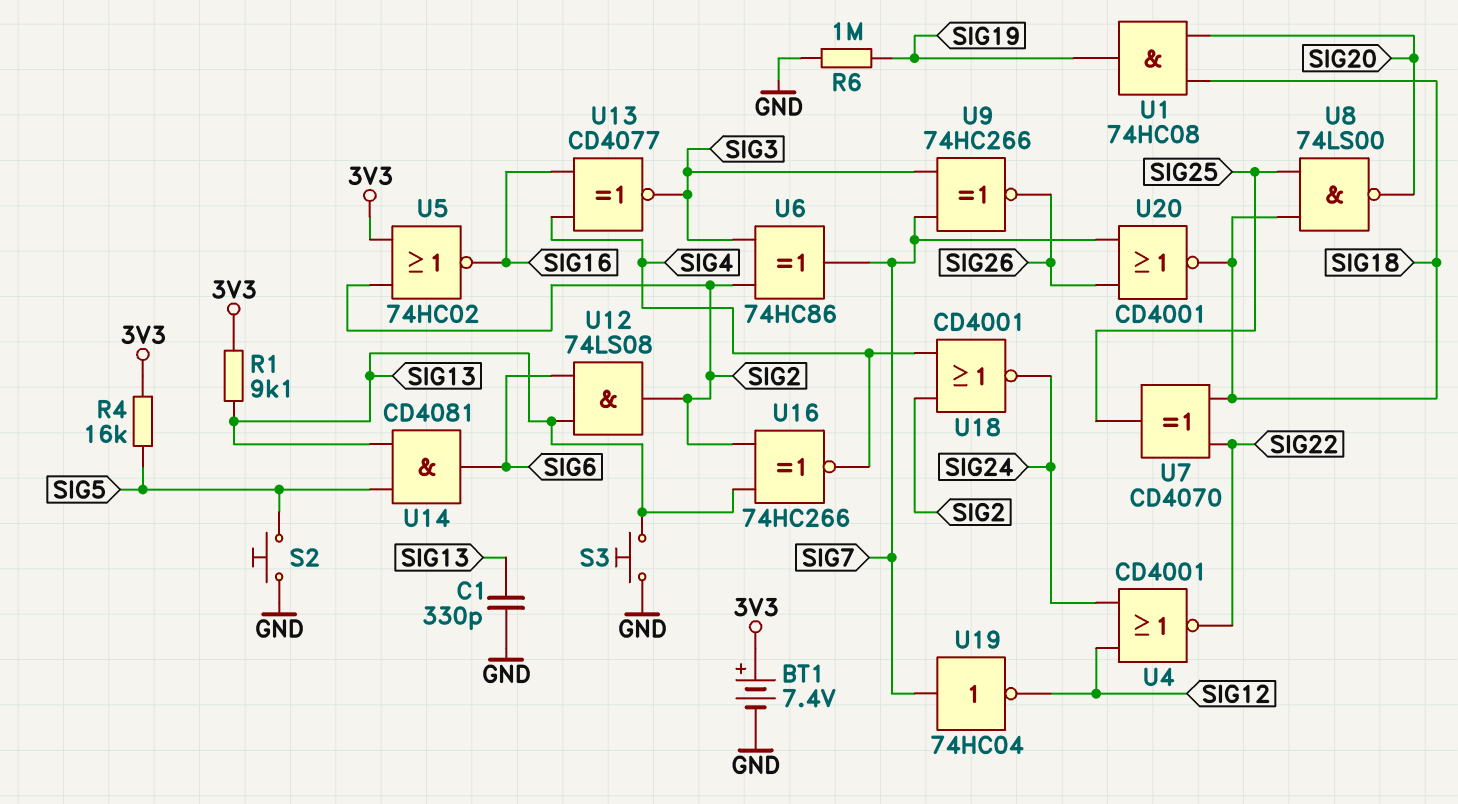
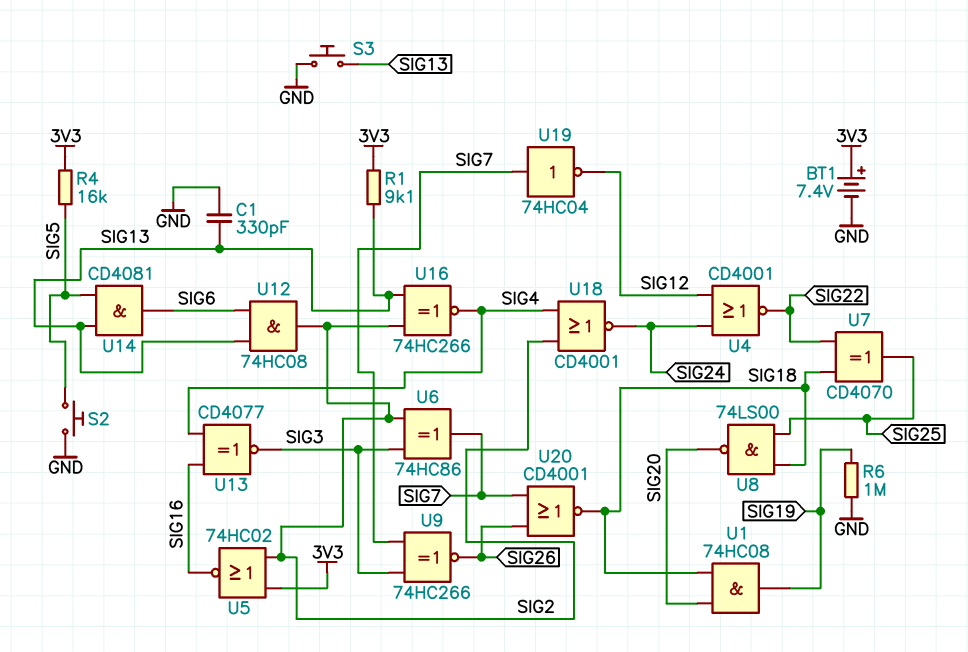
U12: AND 74LS08 (in SIG6, in SIG13, out SIG2) -> AND 74HC08 (in SIG6, in SIG13, out SIG2)

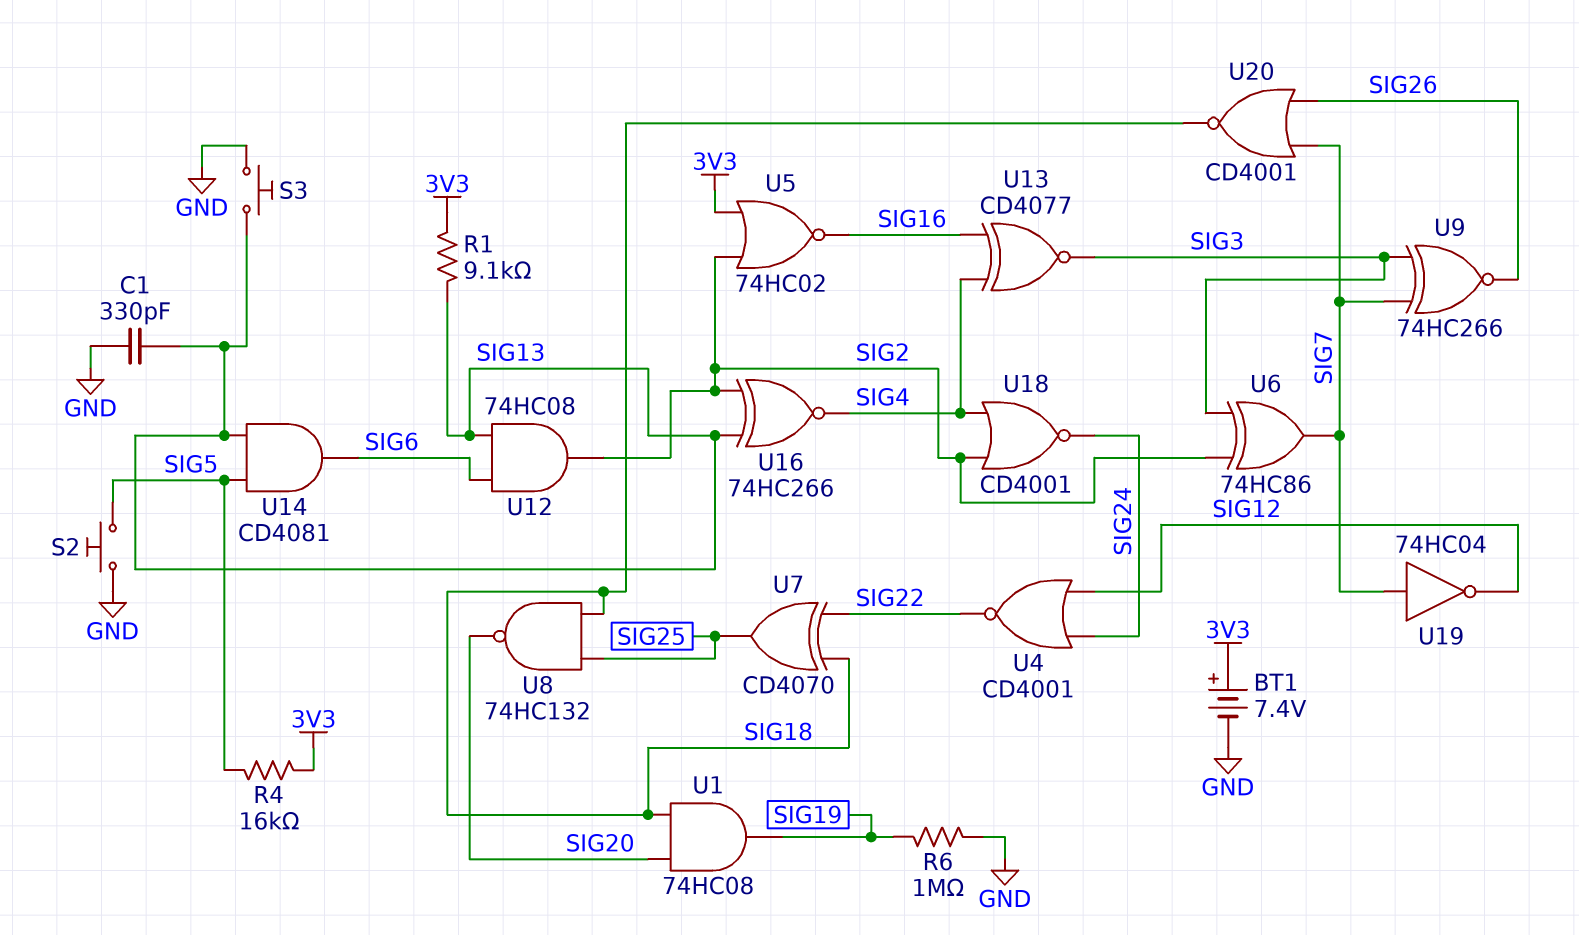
U8: NAND 74LS00 (in SIG18, in SIG25, out SIG20) -> NAND 74HC132 (in SIG18, in SIG25, out SIG20)

